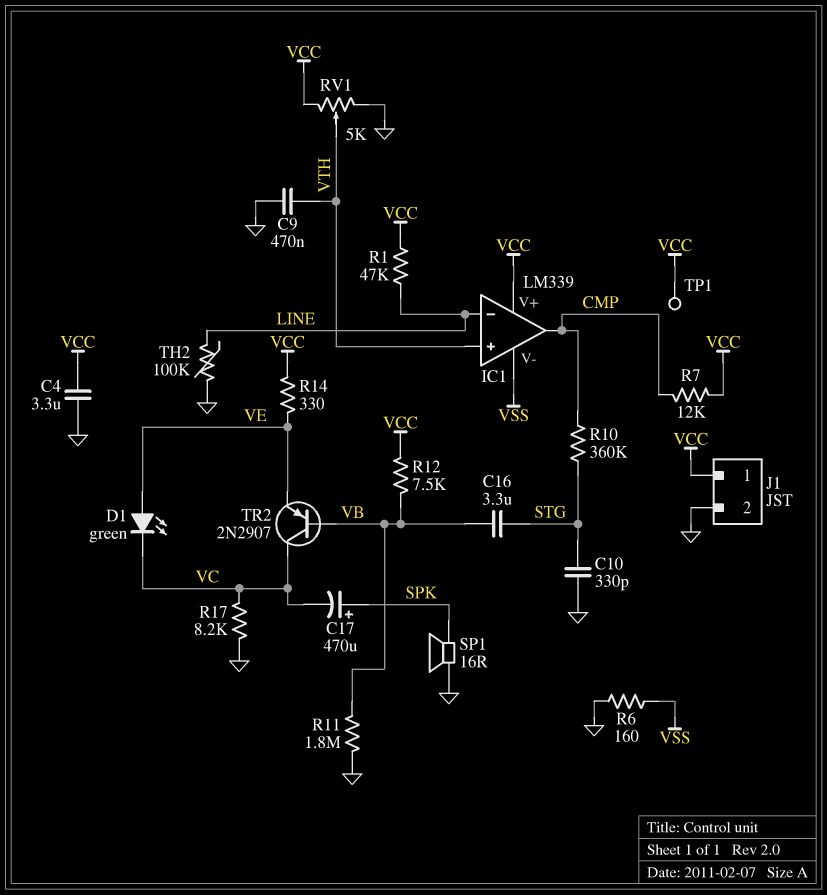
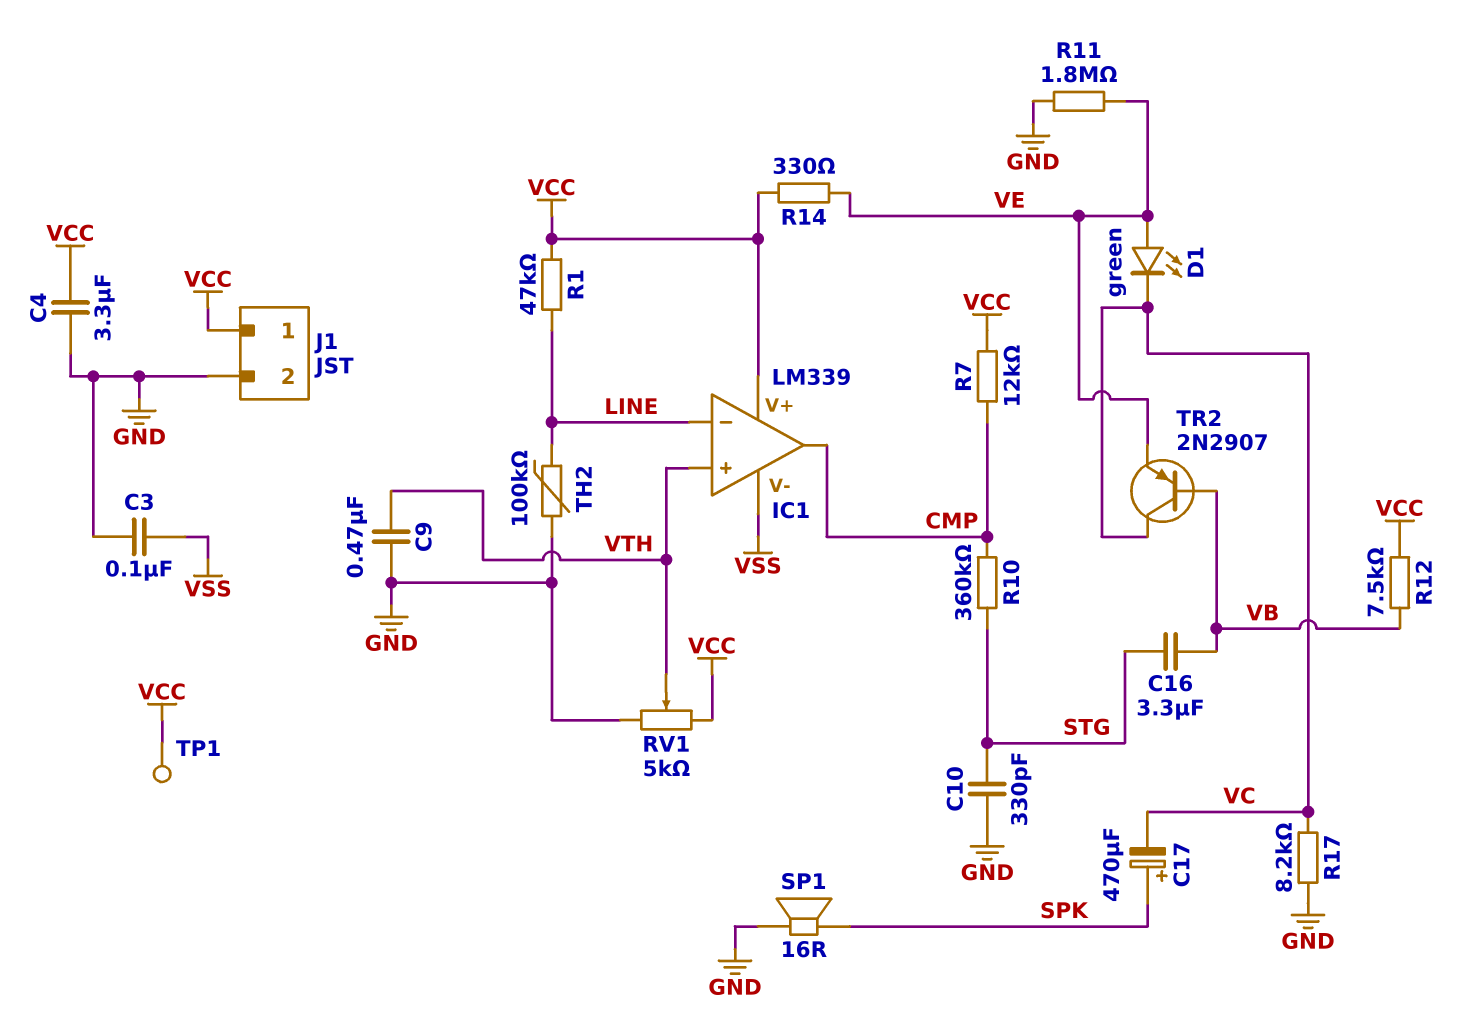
C3: none -> 100nF (GND, VSS)
R6: 160 (GND, VSS) -> none
R11: 1.8M (GND, VB) -> 1.8M (GND, VE)

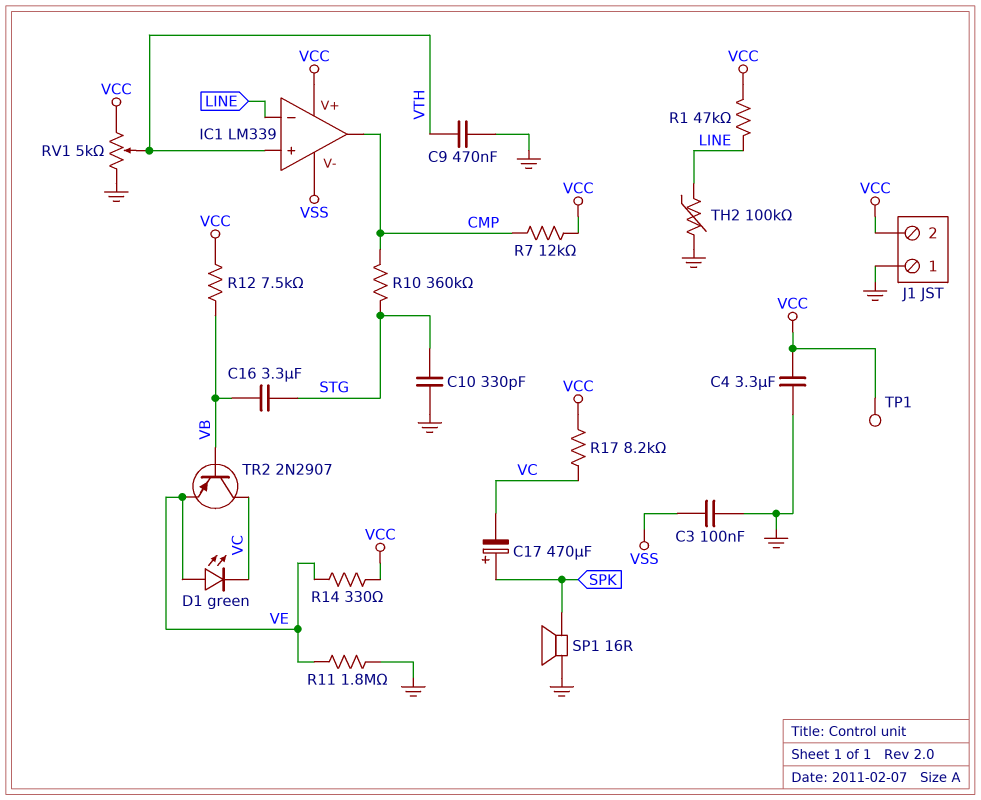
J1 pin 1: VCC -> GND
J1 pin 2: GND -> VCC
R17: 8.2k (GND, VC) -> 8.2k (VC, VCC)

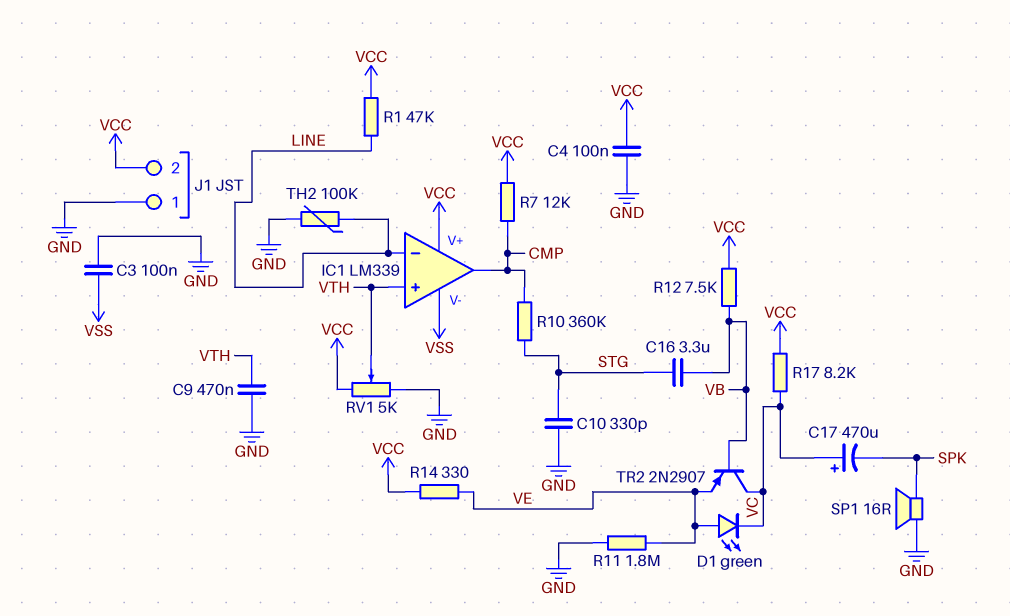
C4: 3.3uF (GND, VCC) -> 100nF (GND, VCC)
C17: 470uF (plus SPK, minus VC) -> 470uF (plus VC, minus SPK)
TP1: test point (VCC) -> none

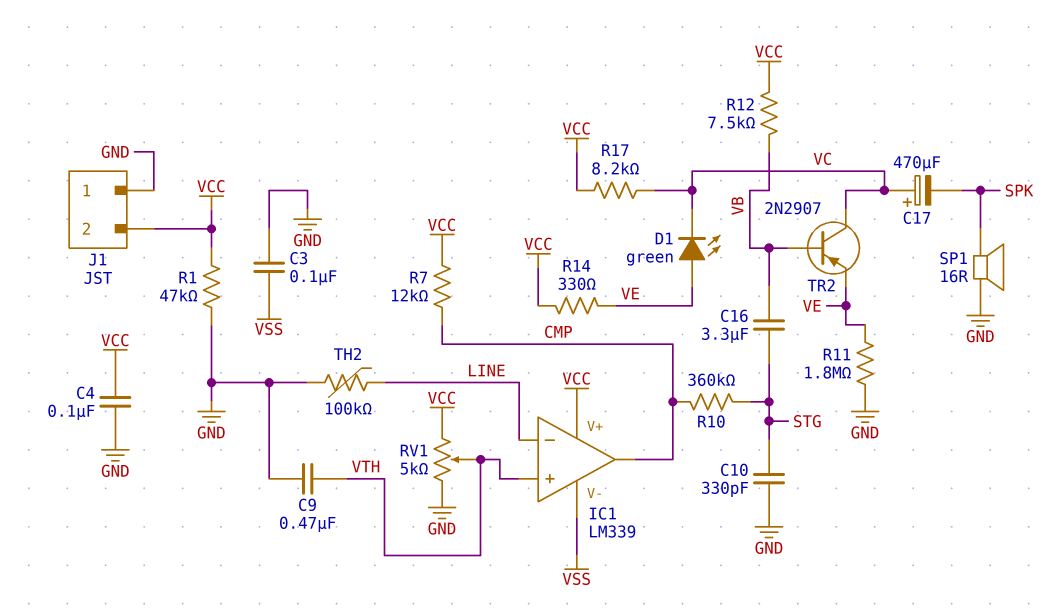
R1: 47k (LINE, VCC) -> 47k (GND, VCC)

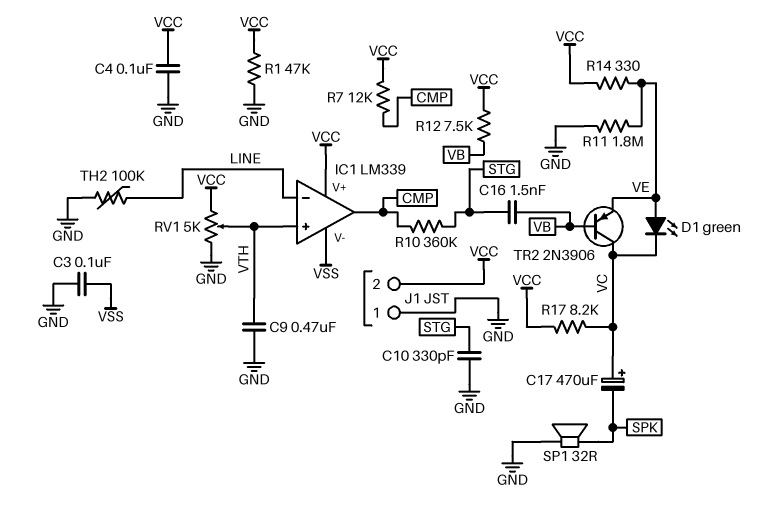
C16: 3.3uF (STG, VB) -> 1.5nF (STG, VB)
SP1: speaker 16R (GND, SPK) -> speaker 32R (GND, SPK)
TR2: PNP 2N2907 (B VB, C VC, E VE) -> PNP 2N3906 (B VB, C VC, E VE)

